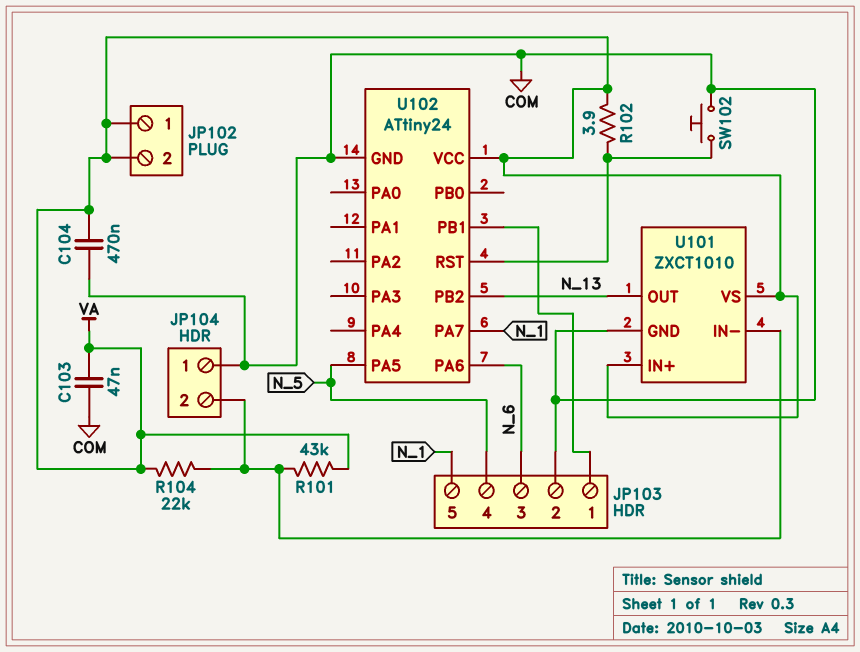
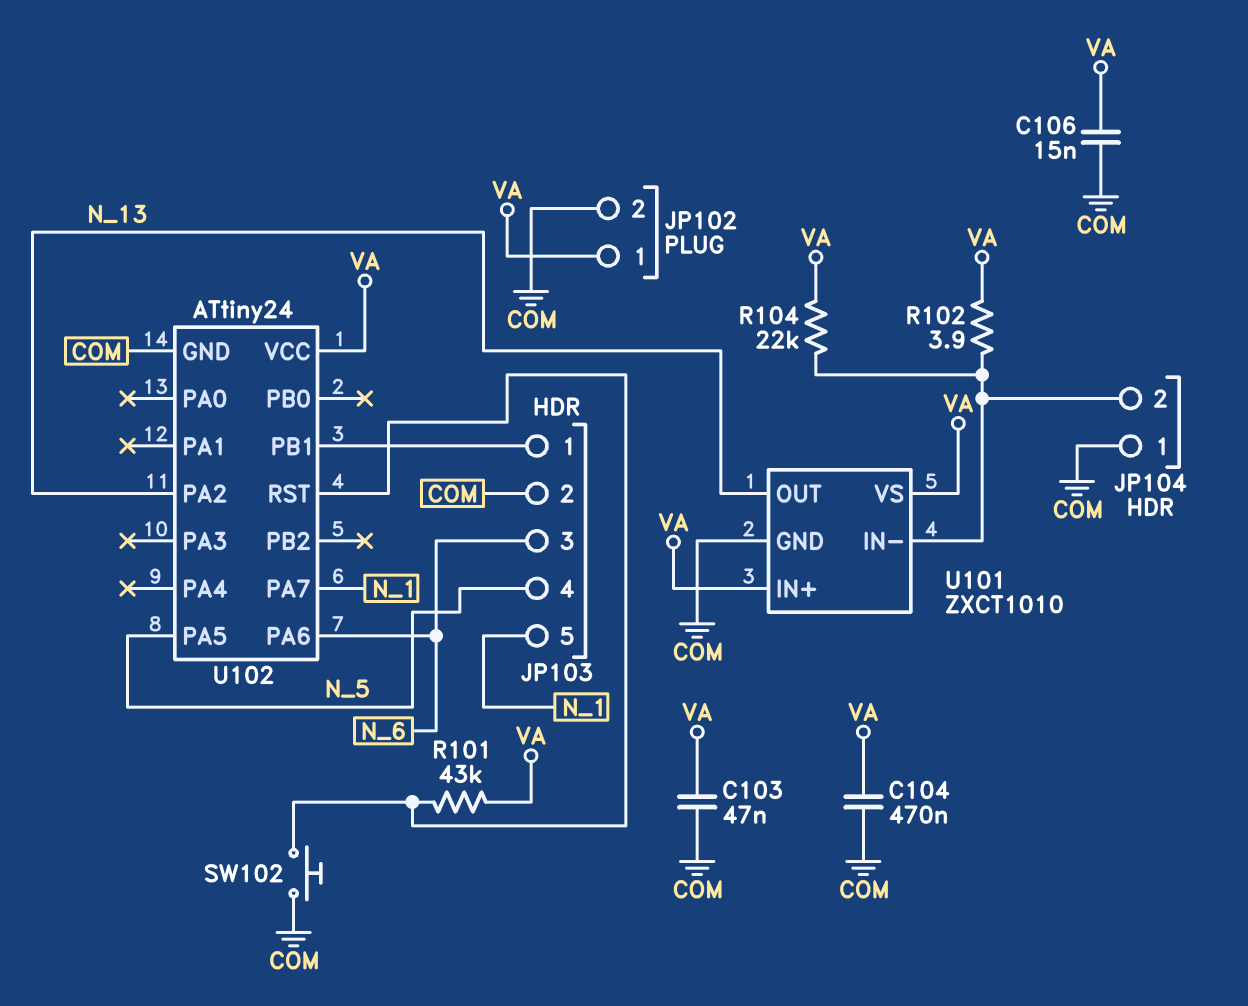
C106: none -> 15nF (COM, VA)
JP102 pin 2: VA -> COM
R101: 43k (JP104/2, VA) -> 43k (U102/RST, VA)
R102: 3.9 (U102/RST, VA) -> 3.9 (JP104/2, VA)
U102 pin PA2: none -> N_13
U102 pin PB2: N_13 -> none

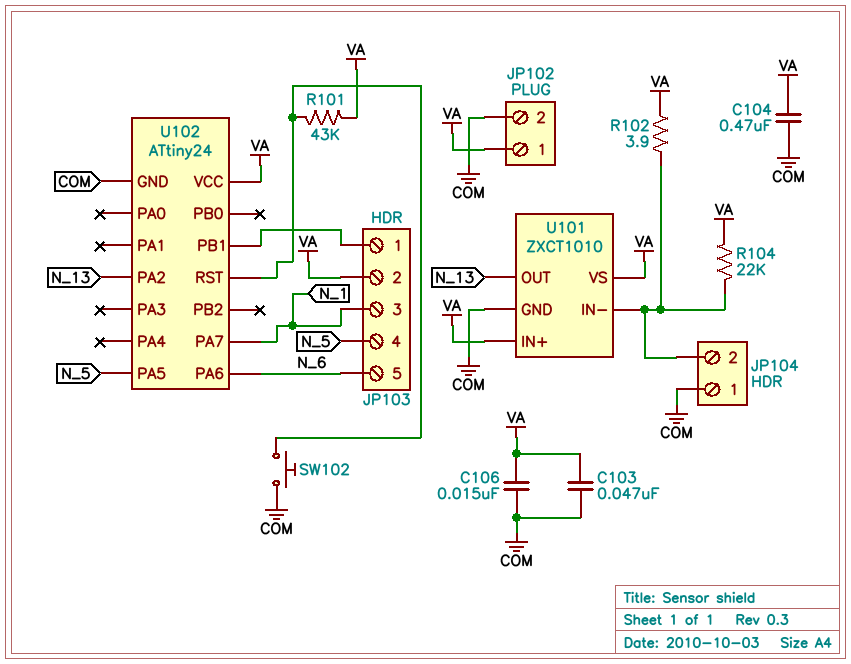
JP103 pin 2: COM -> VA
JP103 pin 3: N_6 -> N_1
JP103 pin 5: N_1 -> N_6

